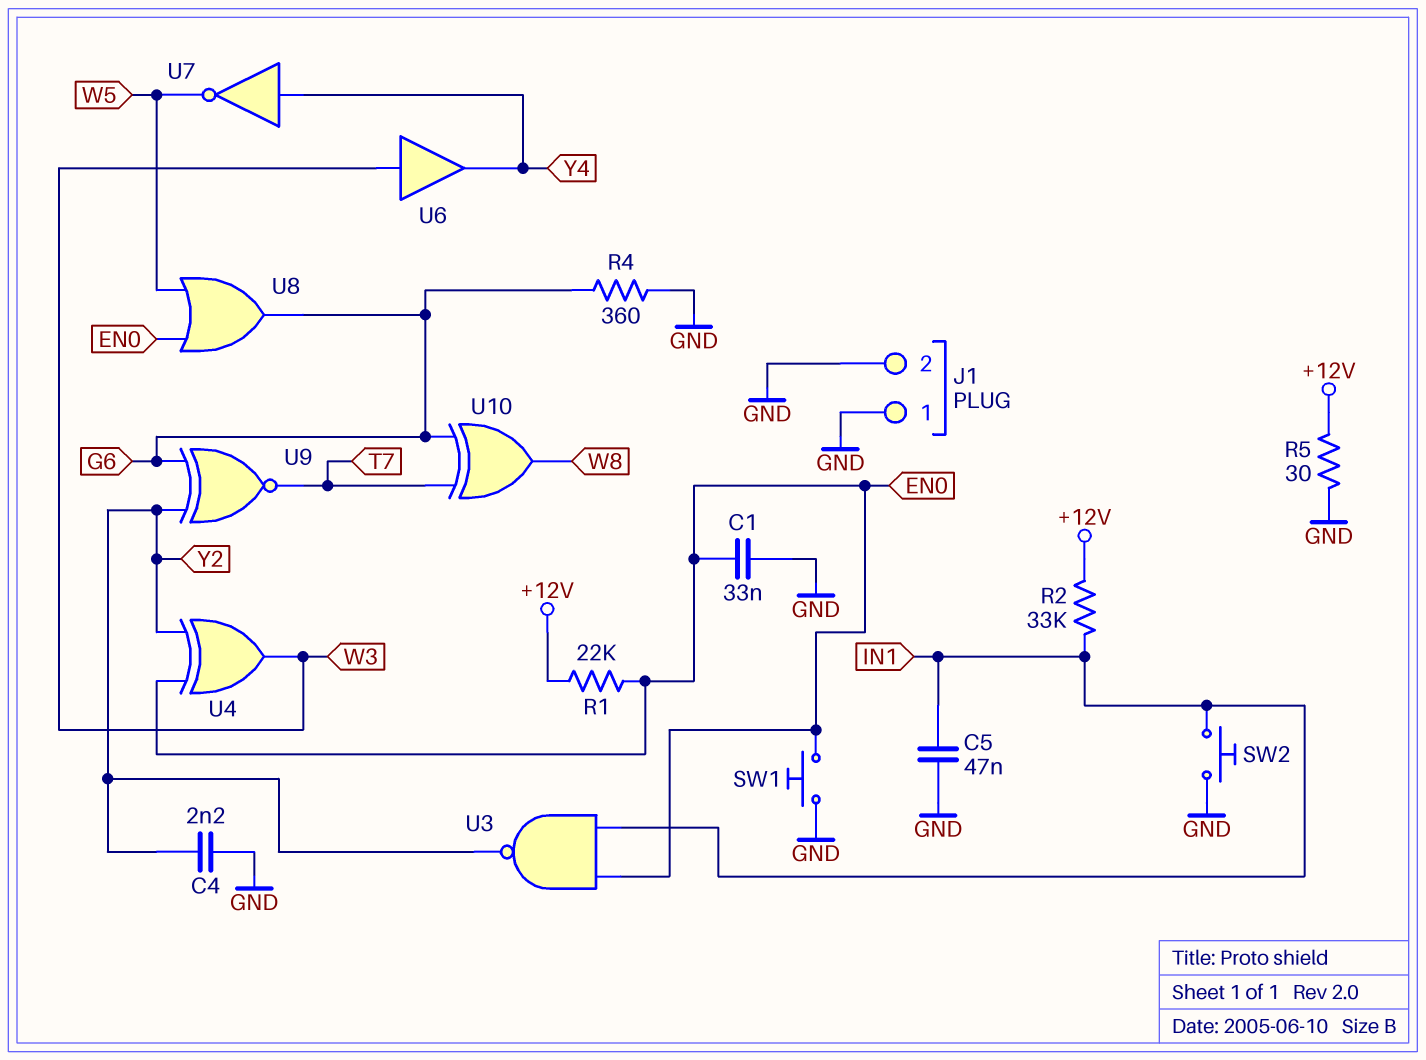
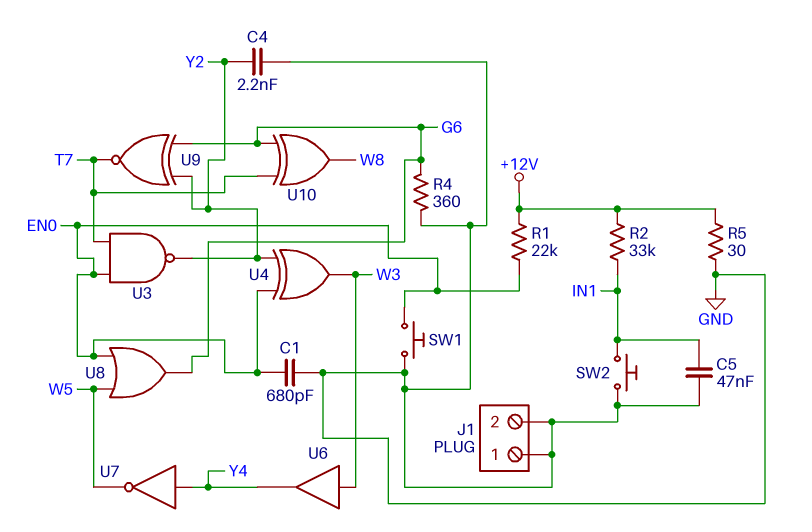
C1: 33nF (EN0, GND) -> 680pF (EN0, GND)
U3: NAND (in EN0, in IN1, out Y2) -> NAND (in EN0, in T7, out Y2)

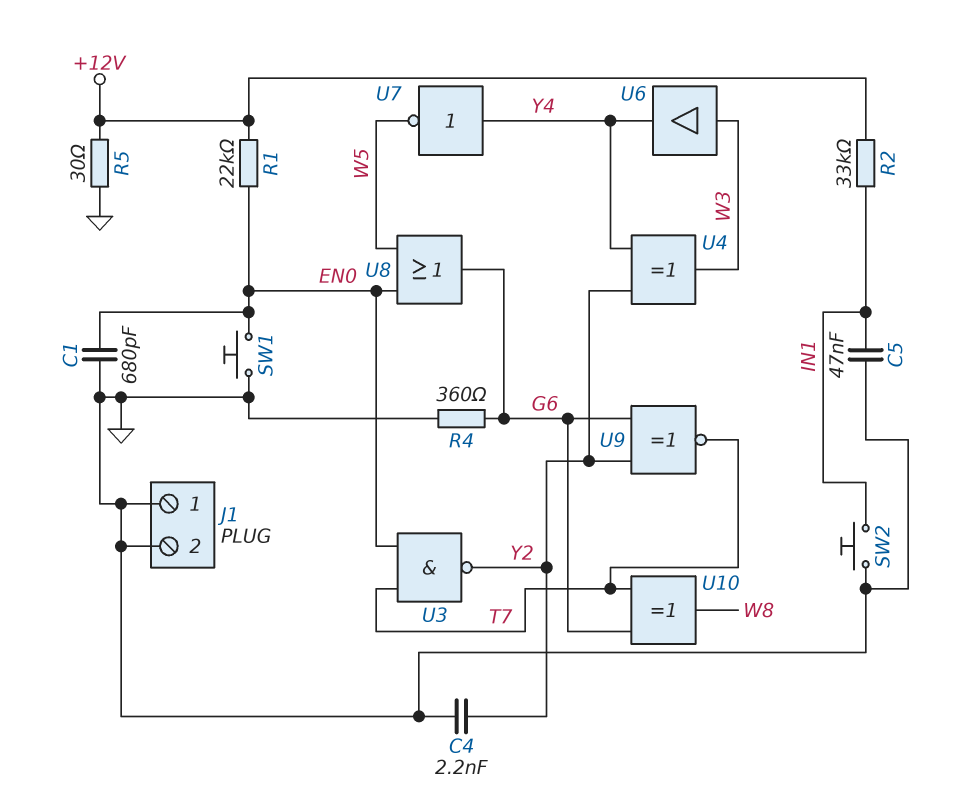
U4: XOR (in EN0, in Y2, out W3) -> XOR (in Y2, in Y4, out W3)

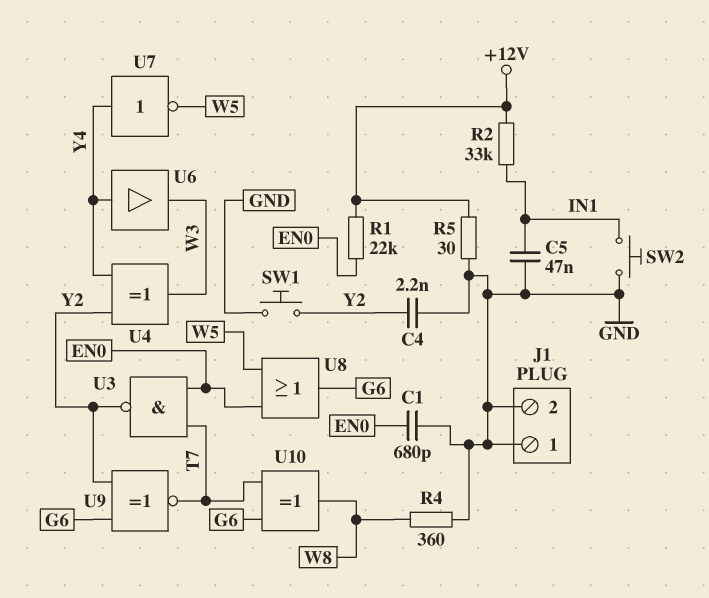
R4: 360 (G6, GND) -> 360 (GND, W8)
SW1: button (EN0, GND) -> button (GND, Y2)
U6: buffer (in W3, out Y4) -> buffer (in Y4, out W3)

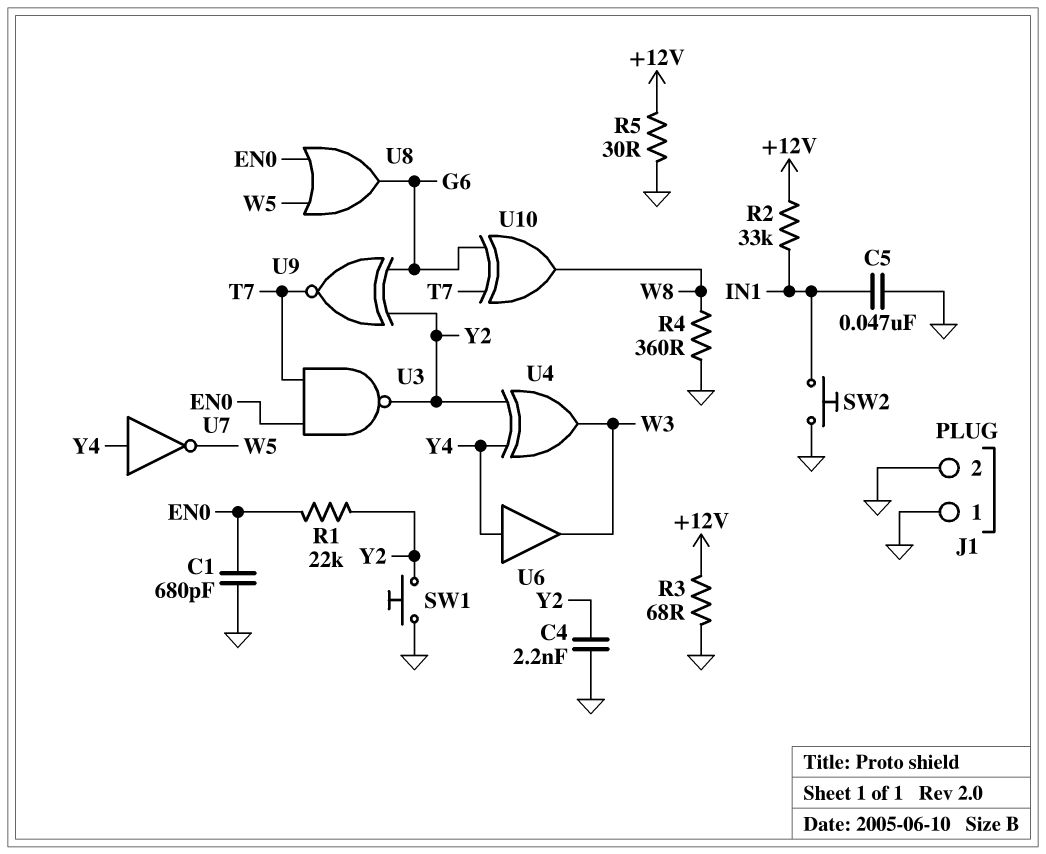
R1: 22k (+12V, EN0) -> 22k (EN0, Y2)
R3: none -> 68 (+12V, GND)

